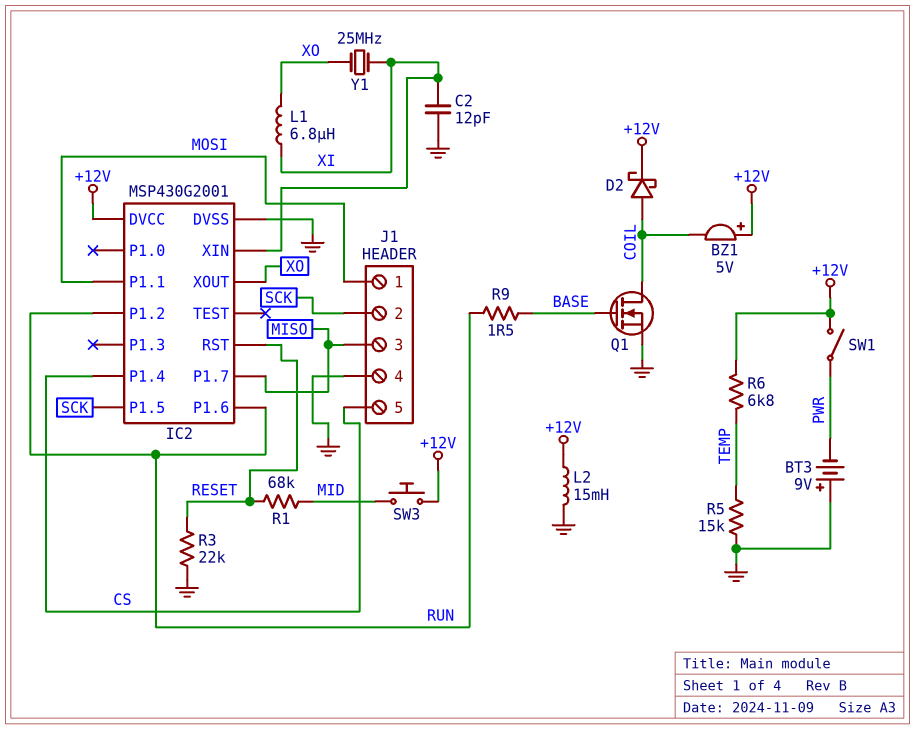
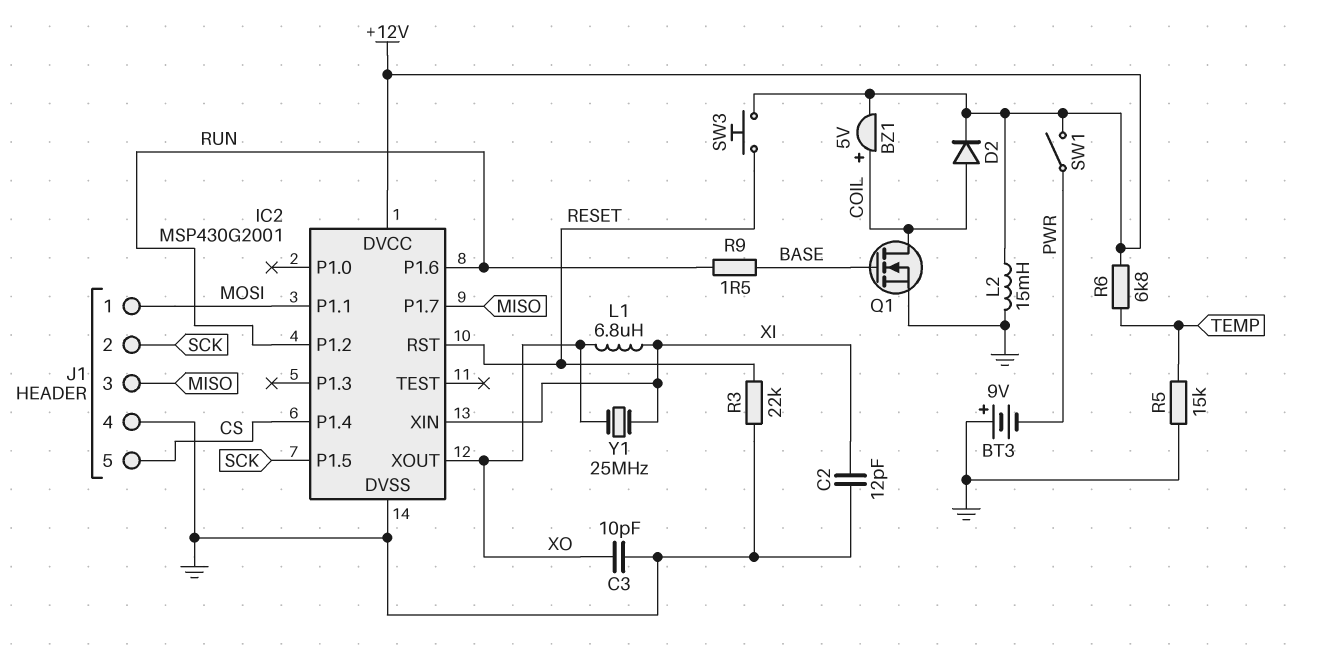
BZ1: buzzer 5V (plus +12V, minus COIL) -> buzzer 5V (plus COIL, minus +12V)
C3: none -> 10pF (GND, XO)
D2: schottky (A COIL, K +12V) -> diode (A COIL, K +12V)
R1: 68k (MID, RESET) -> none
SW3: button (+12V, MID) -> button (+12V, RESET)

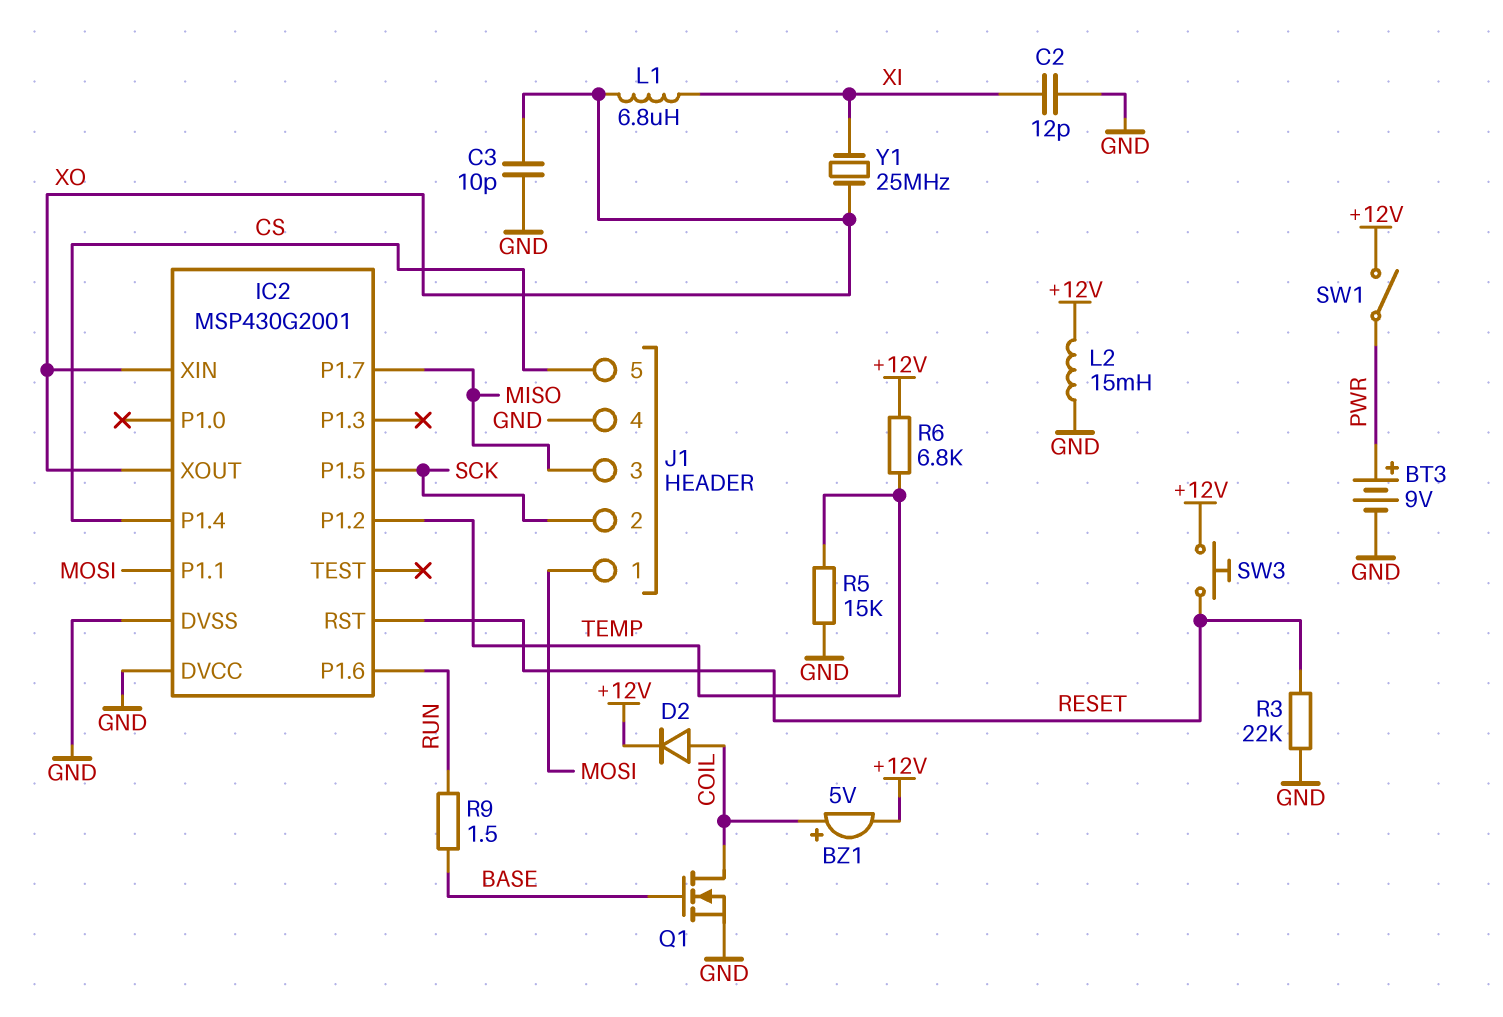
BT3: 9V (plus GND, minus PWR) -> 9V (plus PWR, minus GND)
IC2 pin DVCC: +12V -> GND
IC2 pin P1.2: RUN -> TEMP
IC2 pin XIN: XI -> XO

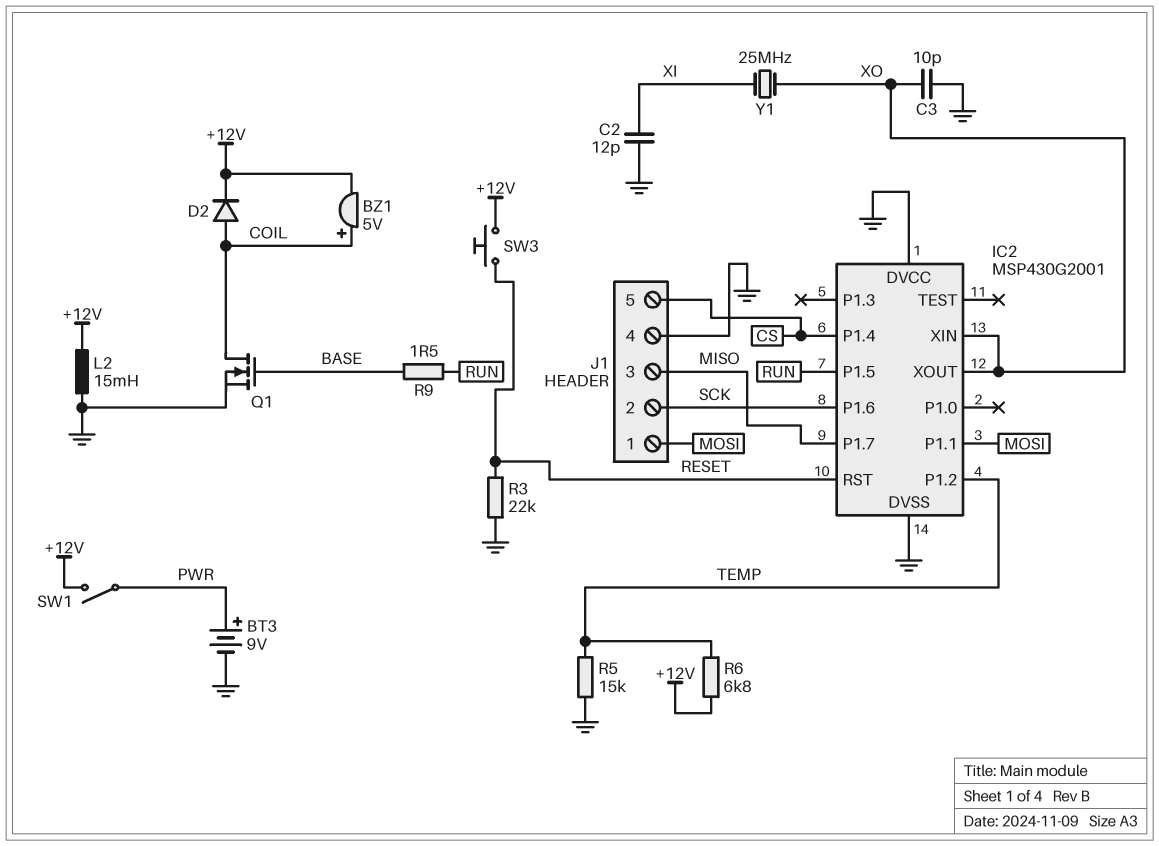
IC2 pin P1.5: SCK -> RUN
IC2 pin P1.6: RUN -> SCK
L1: 6.8uH (XI, XO) -> none

